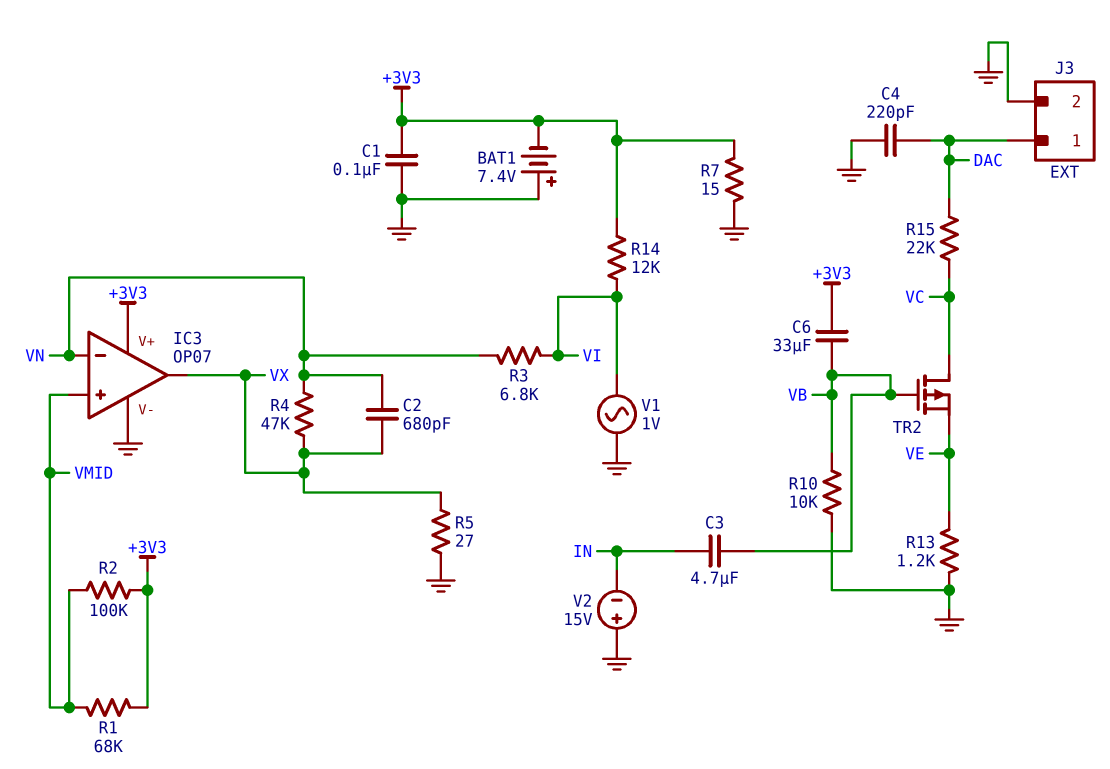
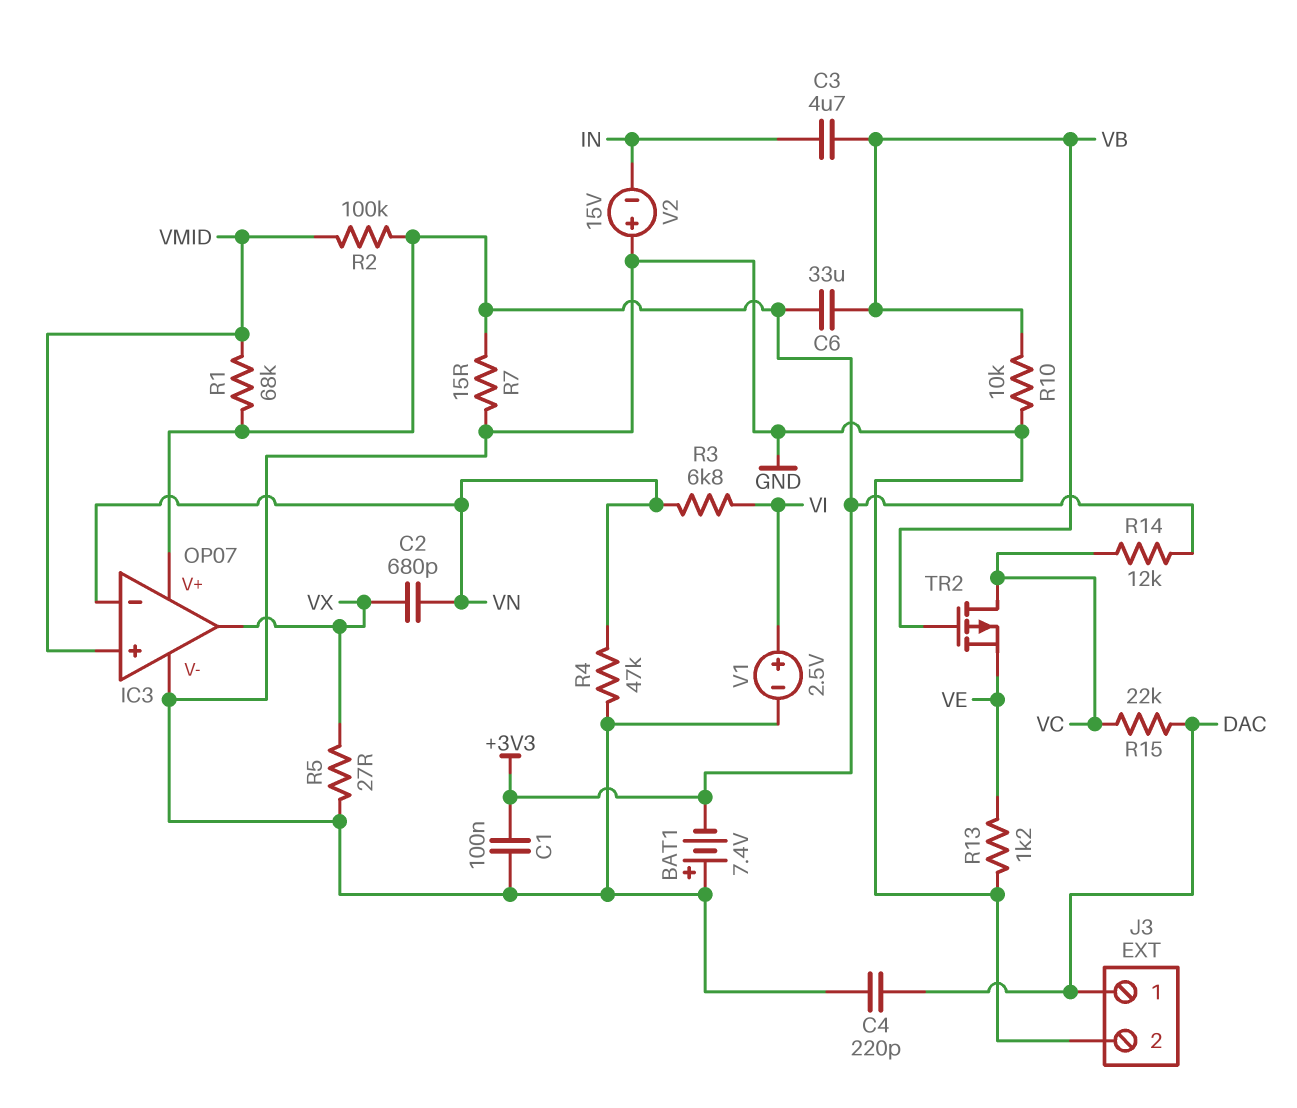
R4: 47k (VN, VX) -> 47k (GND, VN)
R14: 12k (+3V3, VI) -> 12k (+3V3, VC)
V1: AC 1V (GND, VI) -> 2.5V (plus VI, minus GND)

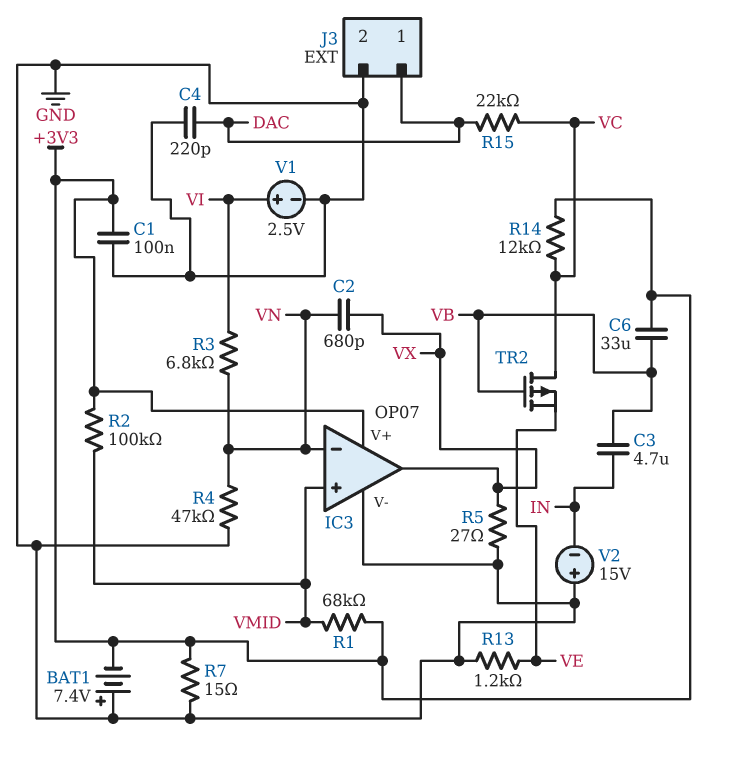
R10: 10k (GND, VB) -> none

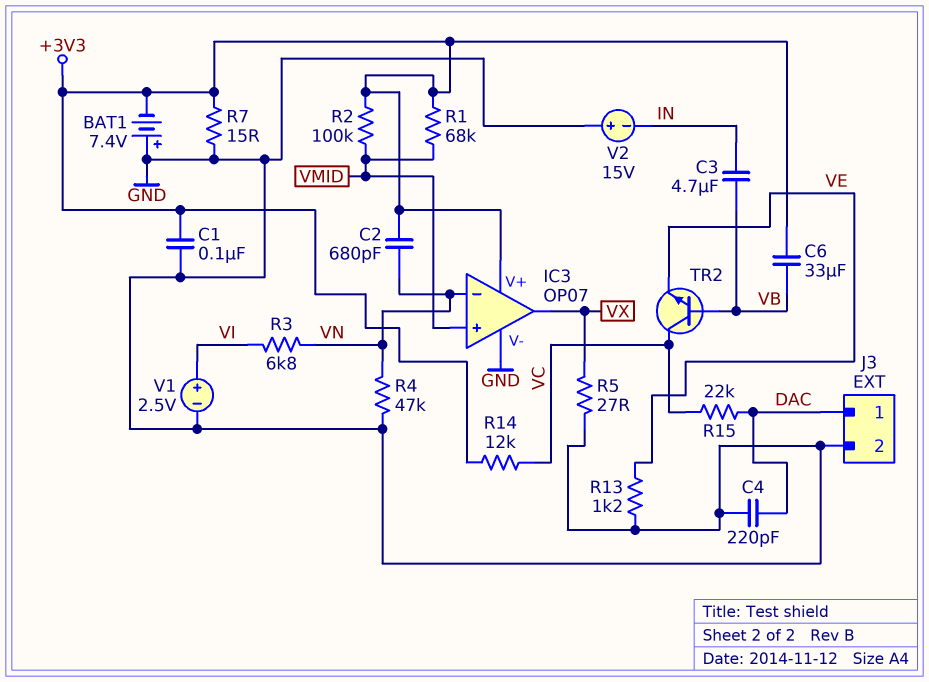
C2: 680pF (VN, VX) -> 680pF (+3V3, VN)
TR2: PMOS (G VB, D VC, S VE) -> NPN (B VB, C VC, E VE)

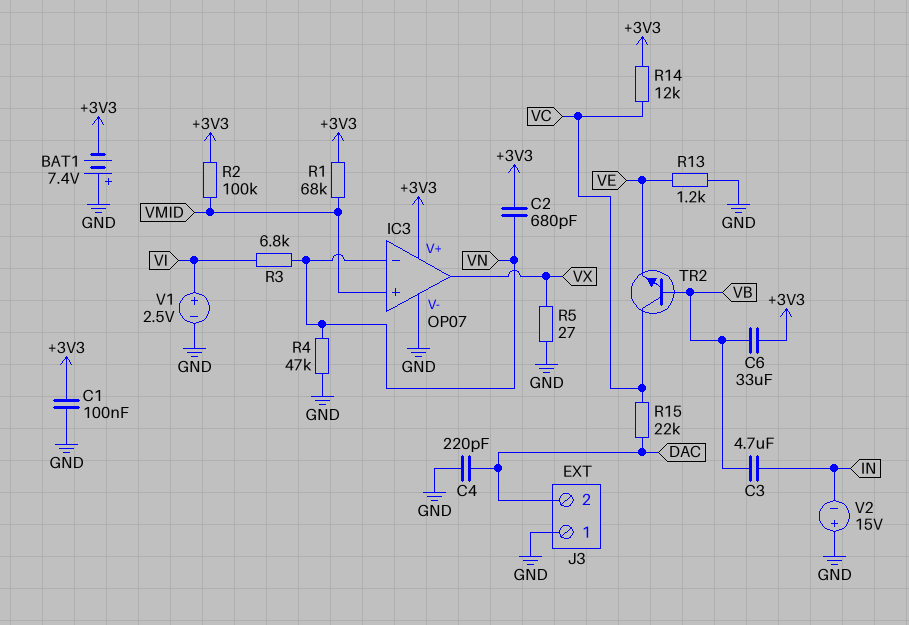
J3 pin 1: DAC -> GND
J3 pin 2: GND -> DAC
R7: 15 (+3V3, GND) -> none

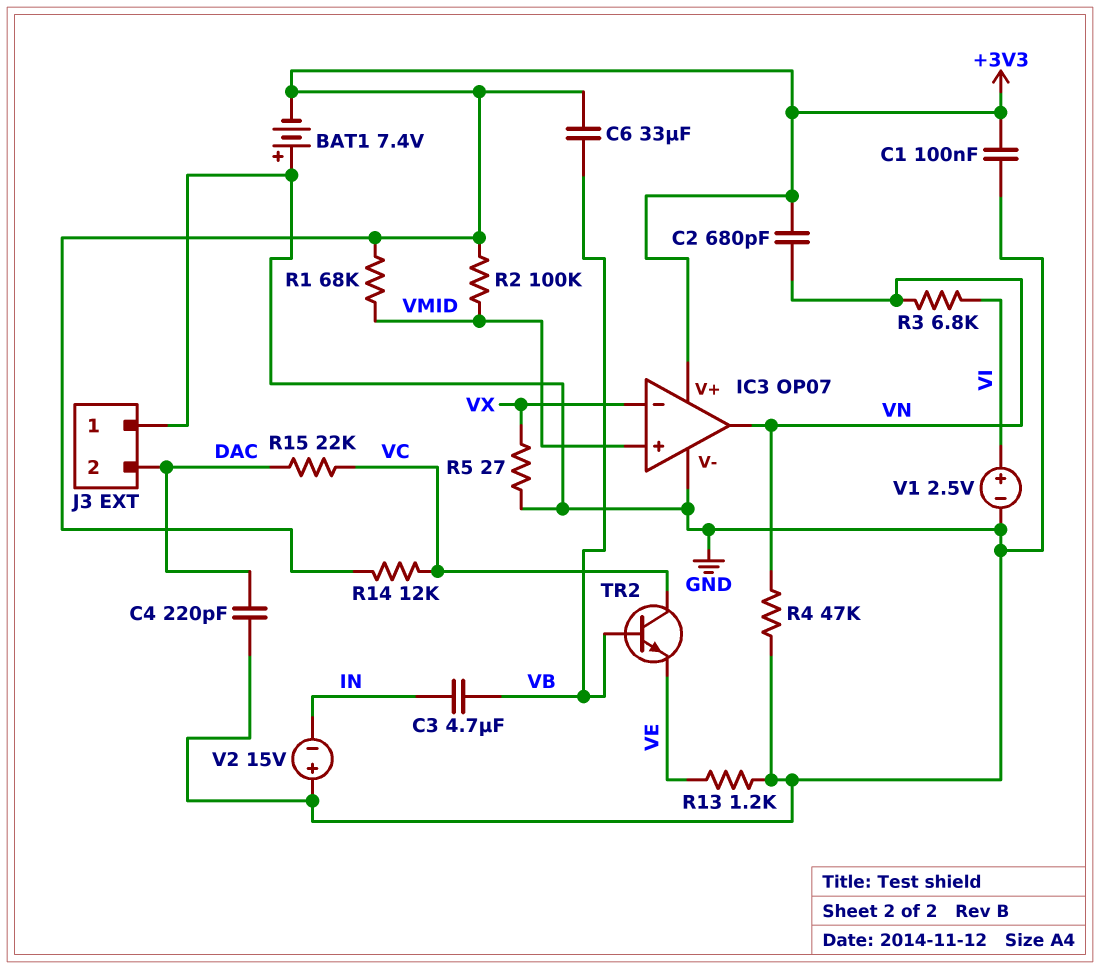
IC3 pin in-: VN -> VX
IC3 pin out: VX -> VN

